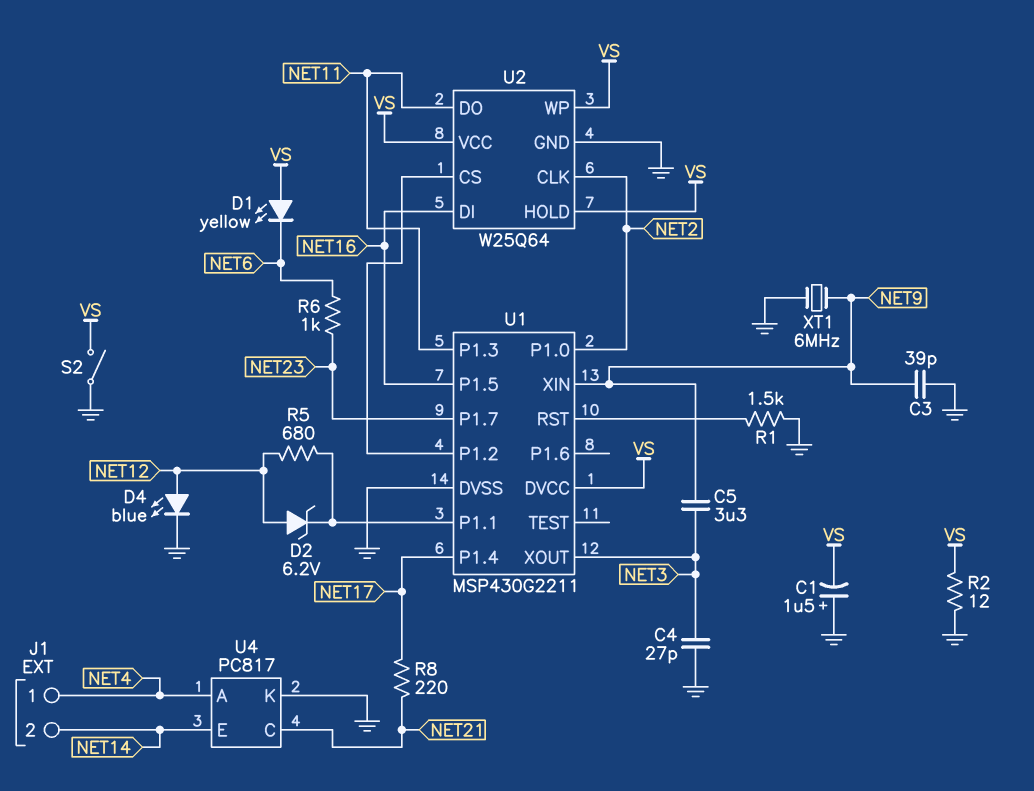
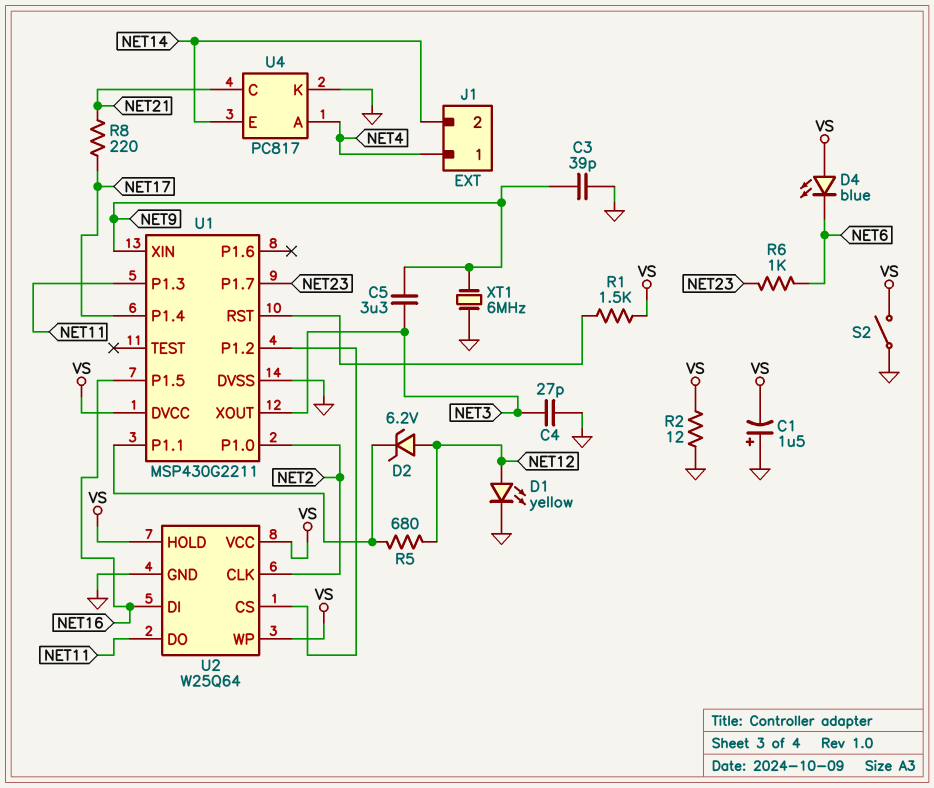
D1: LED yellow (A VS, K NET6) -> LED yellow (A NET12, K GND)
D4: LED blue (A NET12, K GND) -> LED blue (A VS, K NET6)
R1: 1.5k (GND, U1/RST) -> 1.5k (U1/RST, VS)

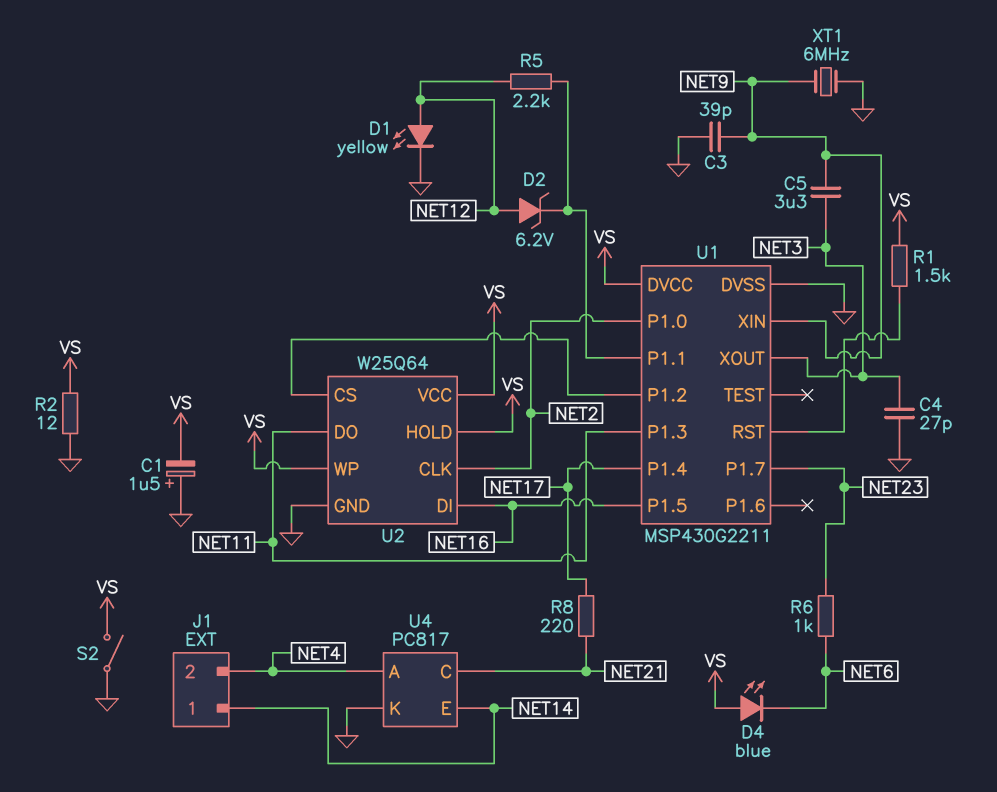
J1 pin 1: NET4 -> NET14
J1 pin 2: NET14 -> NET4
R5: 680 (NET12, U1/P1.1) -> 2.2k (NET12, U1/P1.1)

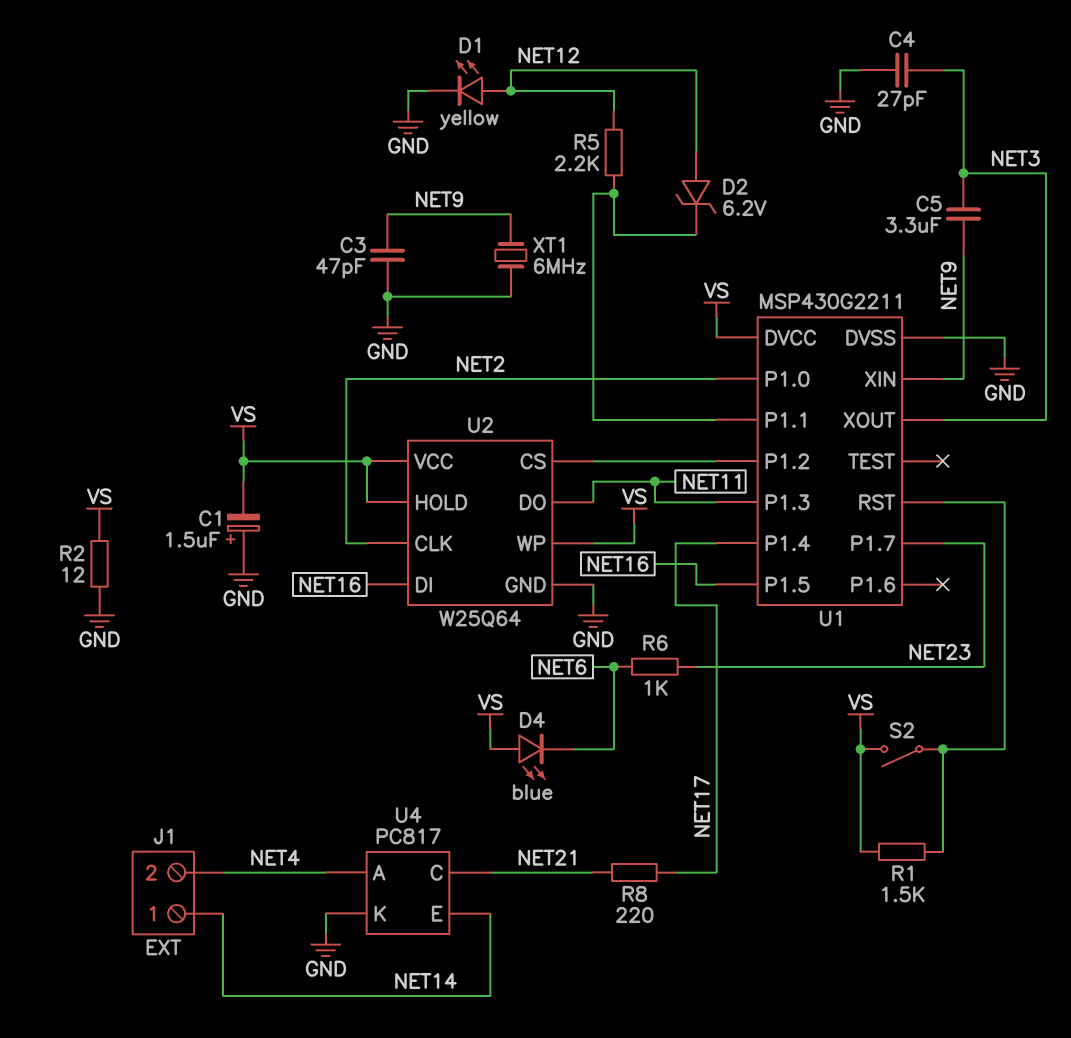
C3: 39pF (GND, NET9) -> 47pF (GND, NET9)
S2: switch (GND, VS) -> switch (U1/RST, VS)

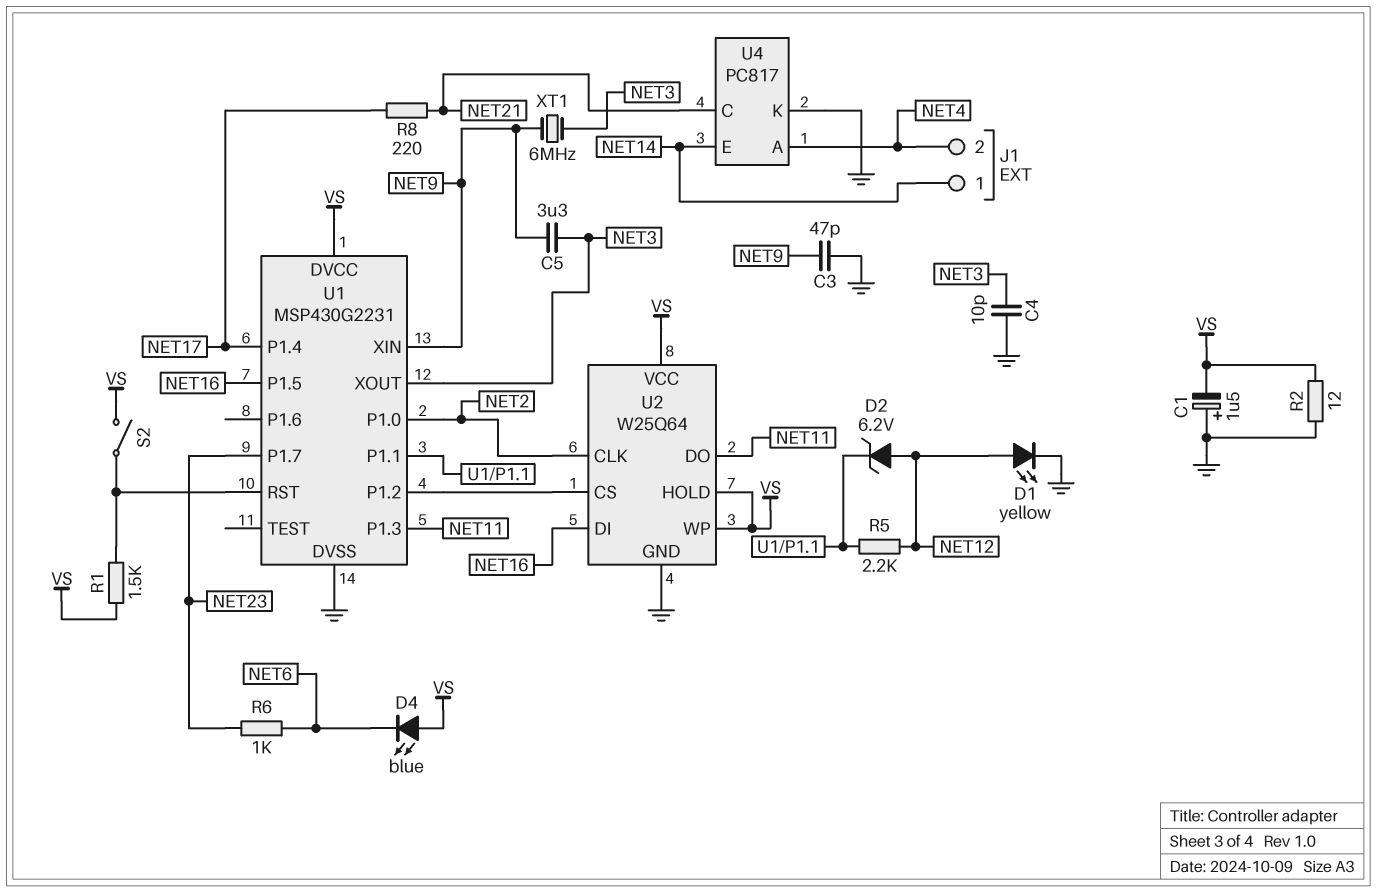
C4: 27pF (GND, NET3) -> 10pF (GND, NET3)
U1: MSP430G2211 -> MSP430G2231
XT1: 6MHz (GND, NET9) -> 6MHz (NET3, NET9)

